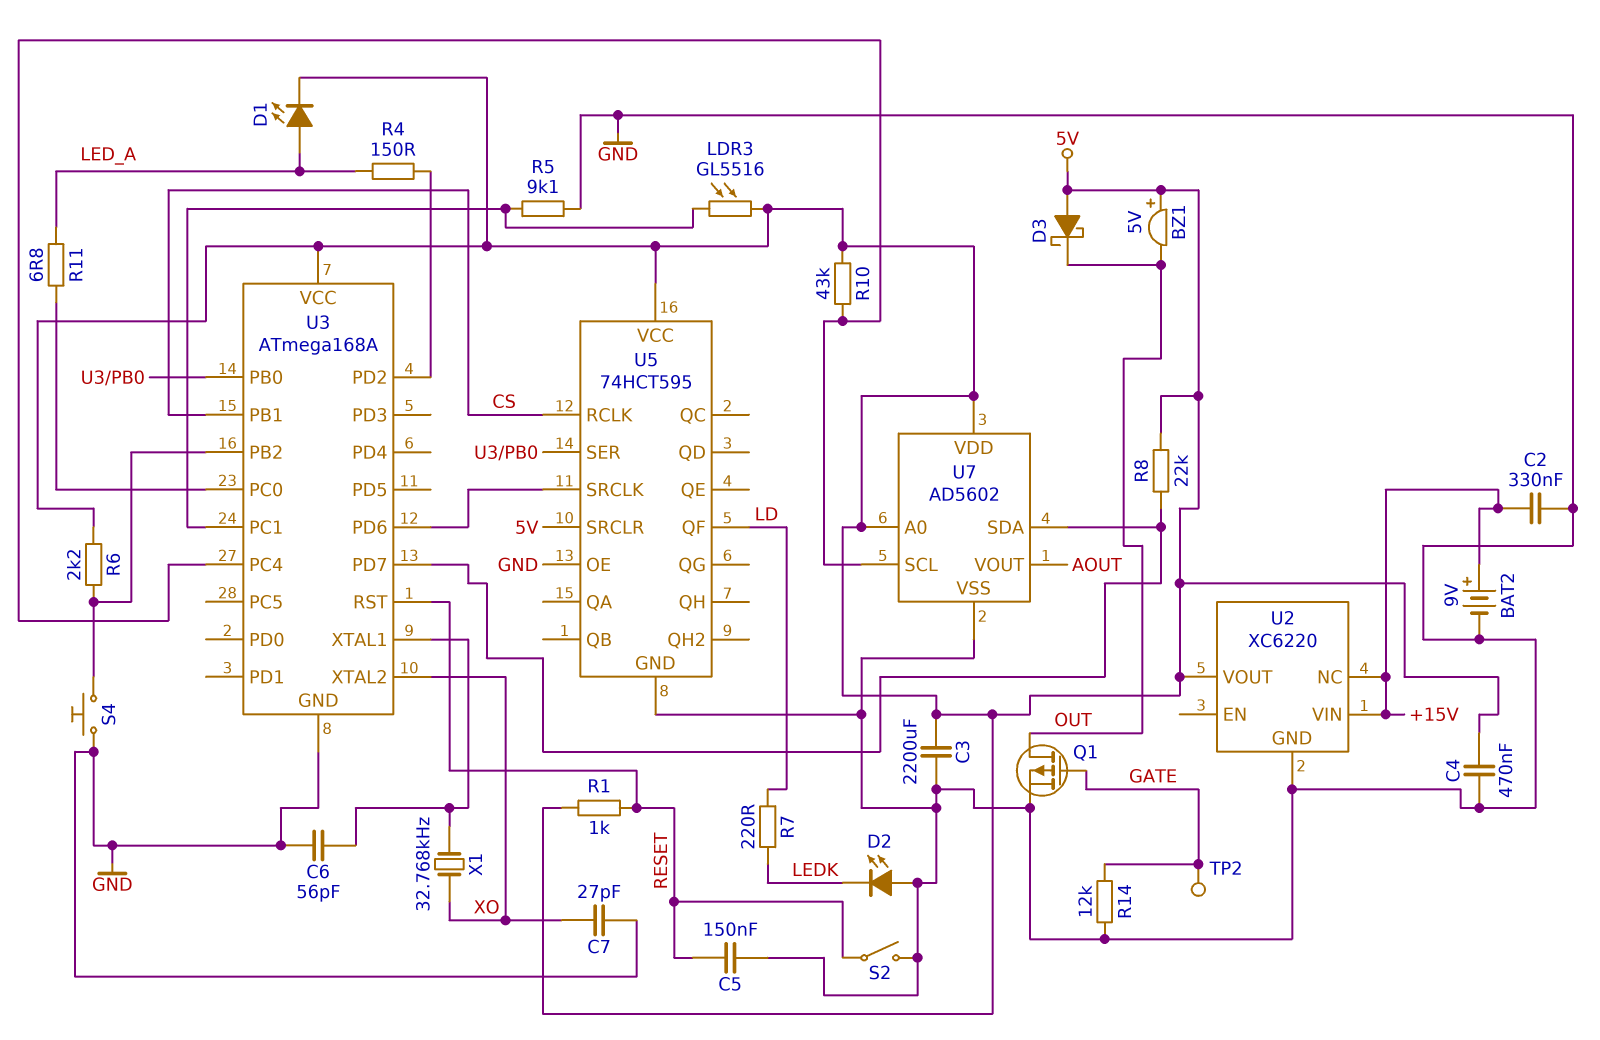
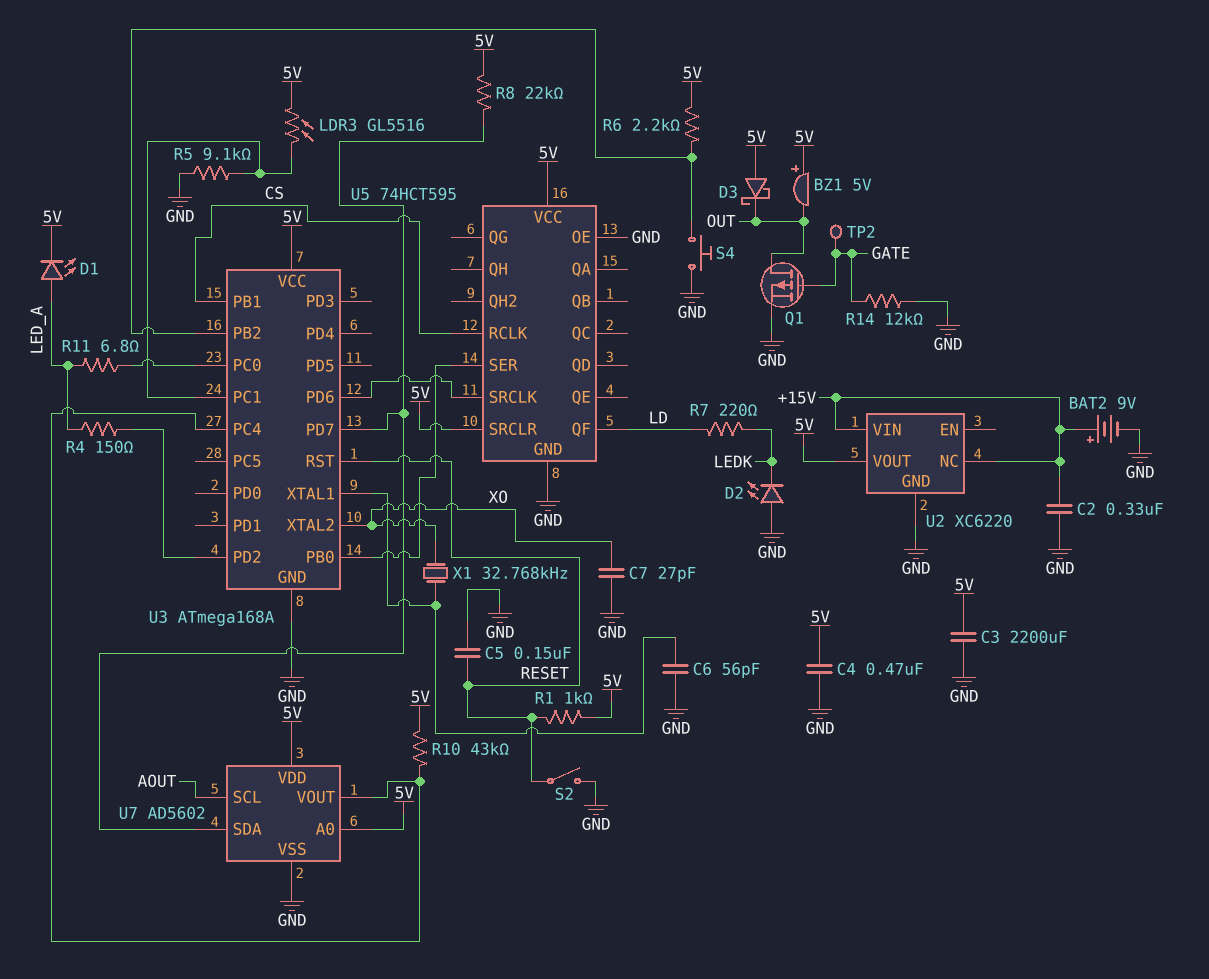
U7 pin SCL: U3/PC4 -> AOUT
U7 pin VOUT: AOUT -> U3/PC4

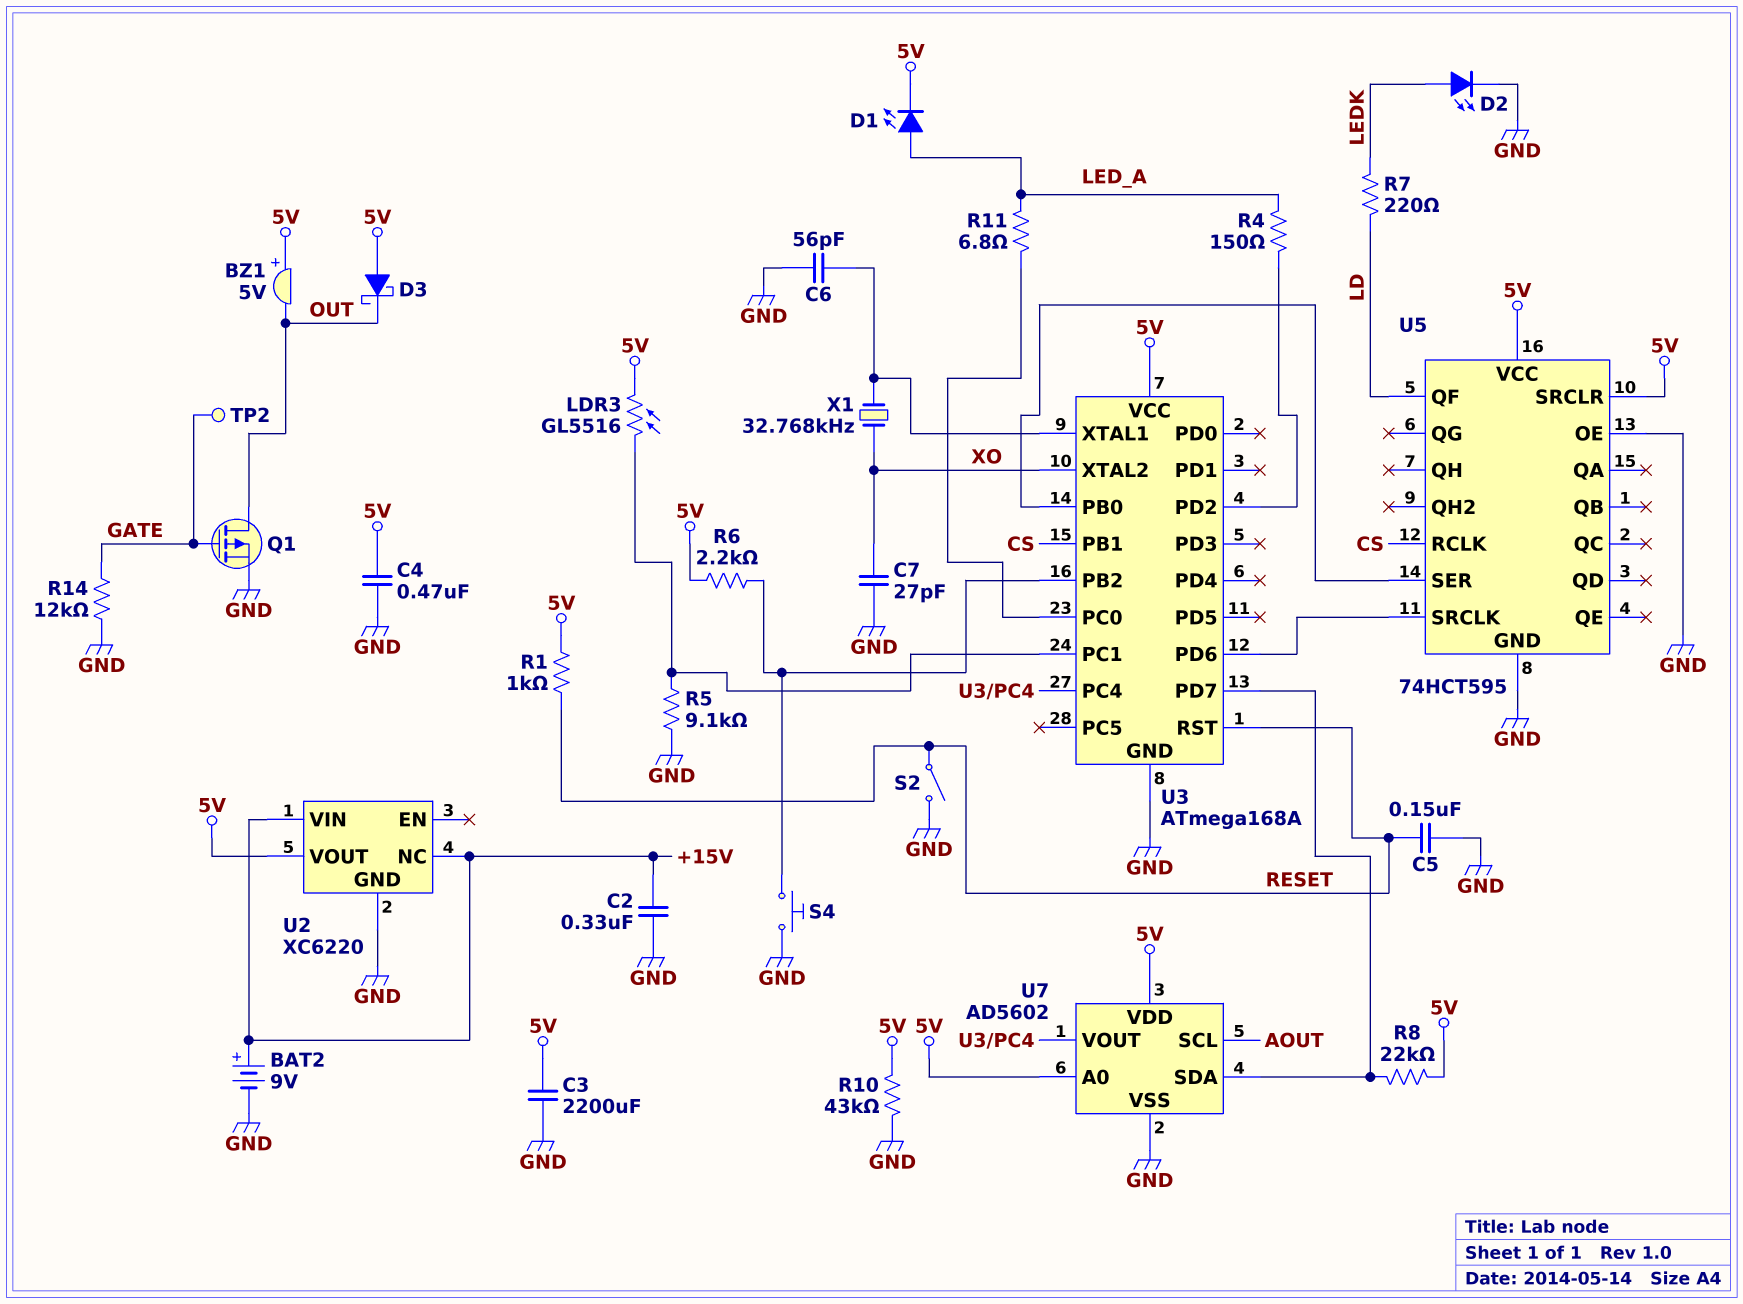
D2: LED (A GND, K LEDK) -> LED (A LEDK, K GND)
R10: 43k (5V, U3/PC4) -> 43k (5V, GND)

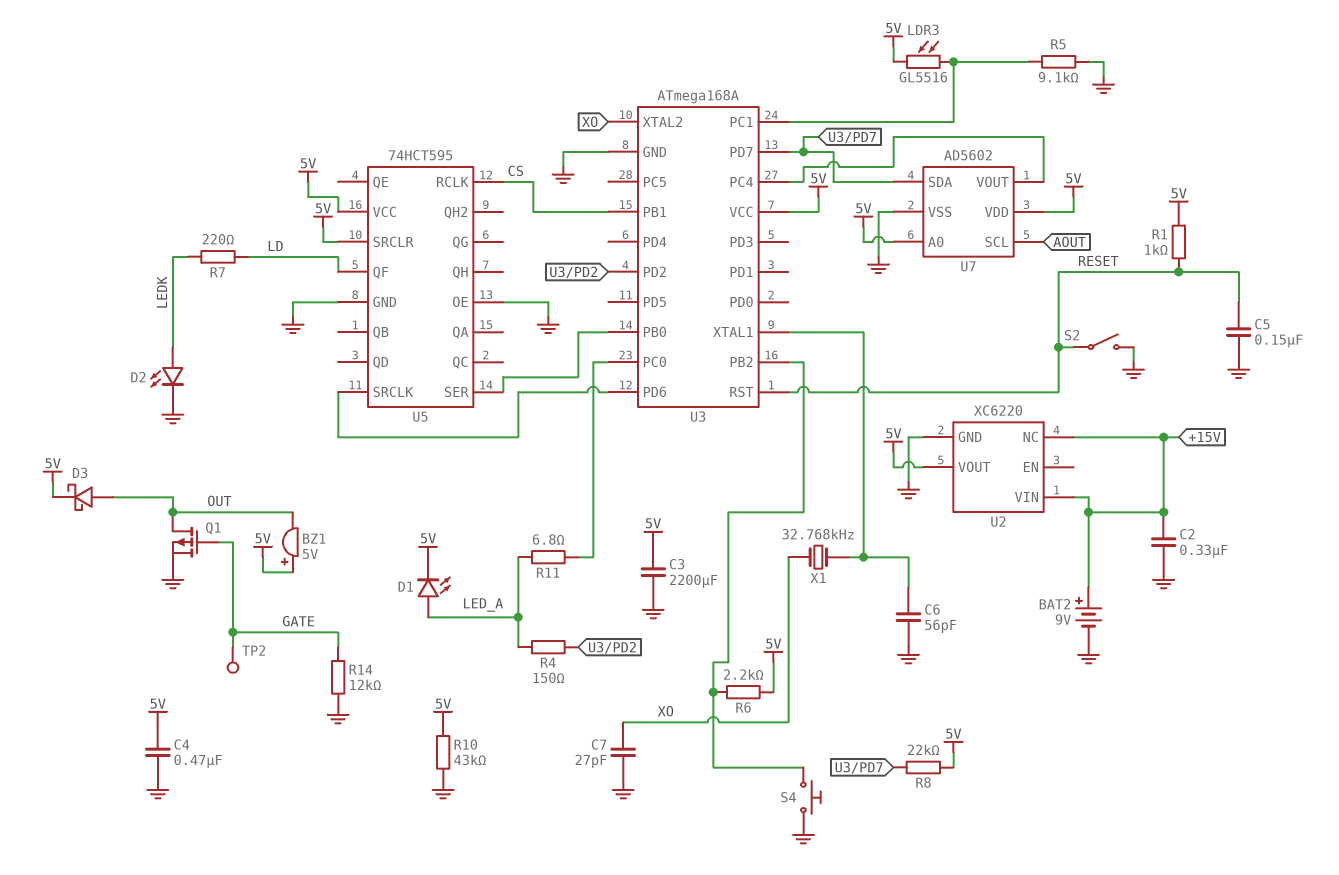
D3: schottky (A 5V, K OUT) -> schottky (A OUT, K 5V)

